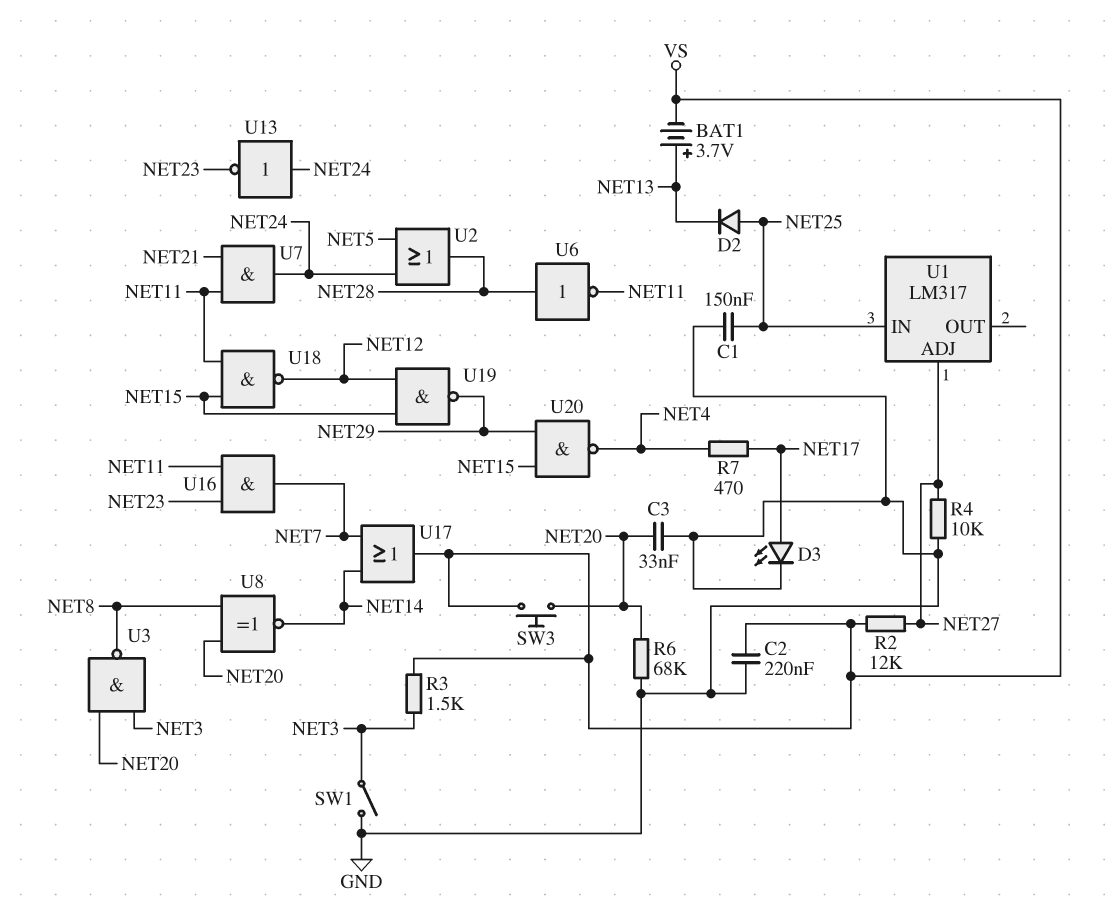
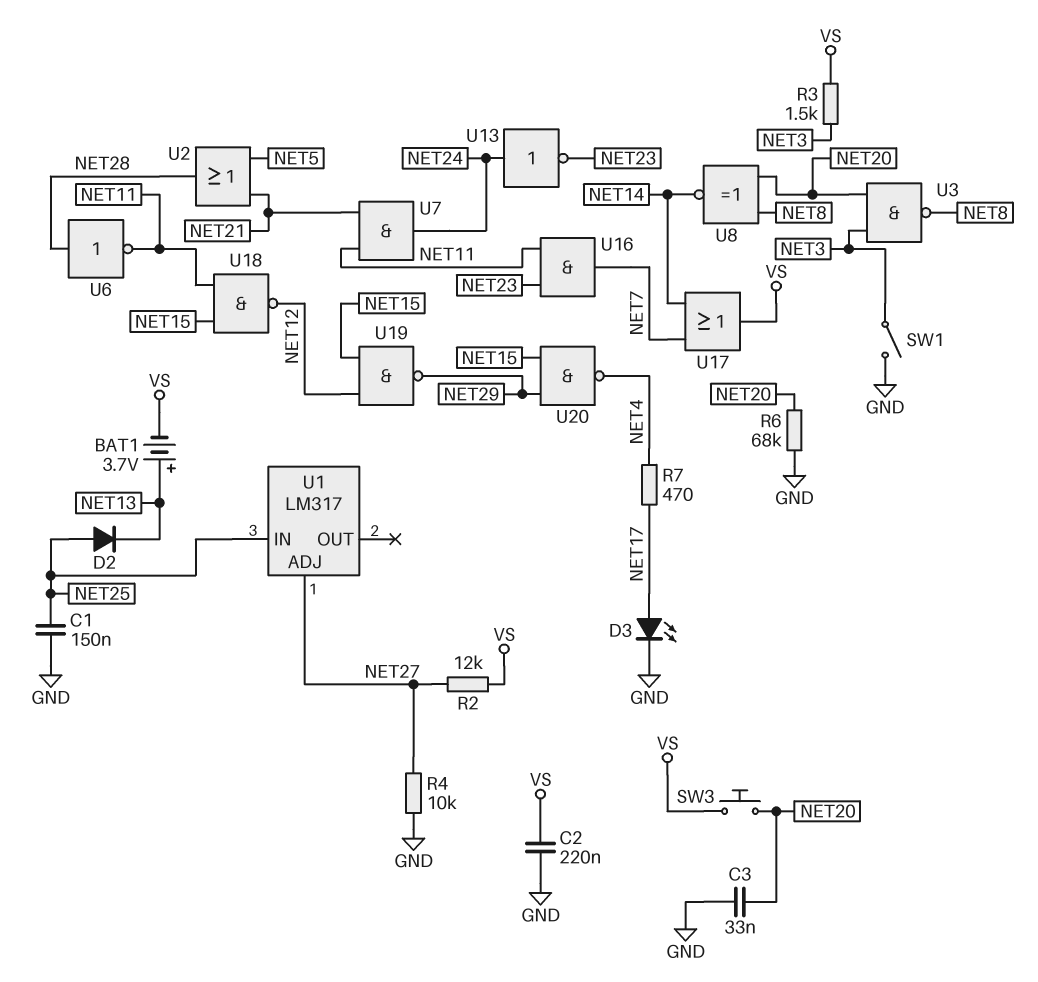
U2: OR (in NET5, in NET24, out NET28) -> OR (in NET5, in NET21, out NET28)

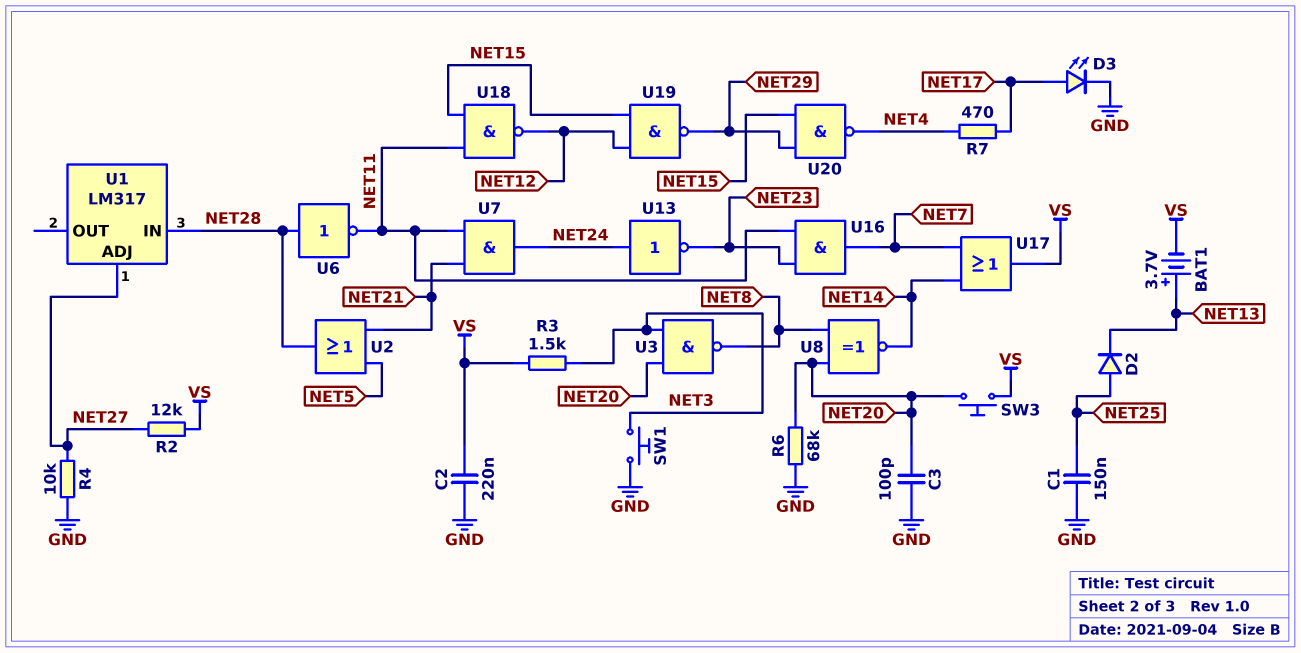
C3: 33nF (GND, NET20) -> 100pF (GND, NET20)
SW1: switch (GND, NET3) -> button (GND, NET3)
U1 pin IN: NET25 -> NET28

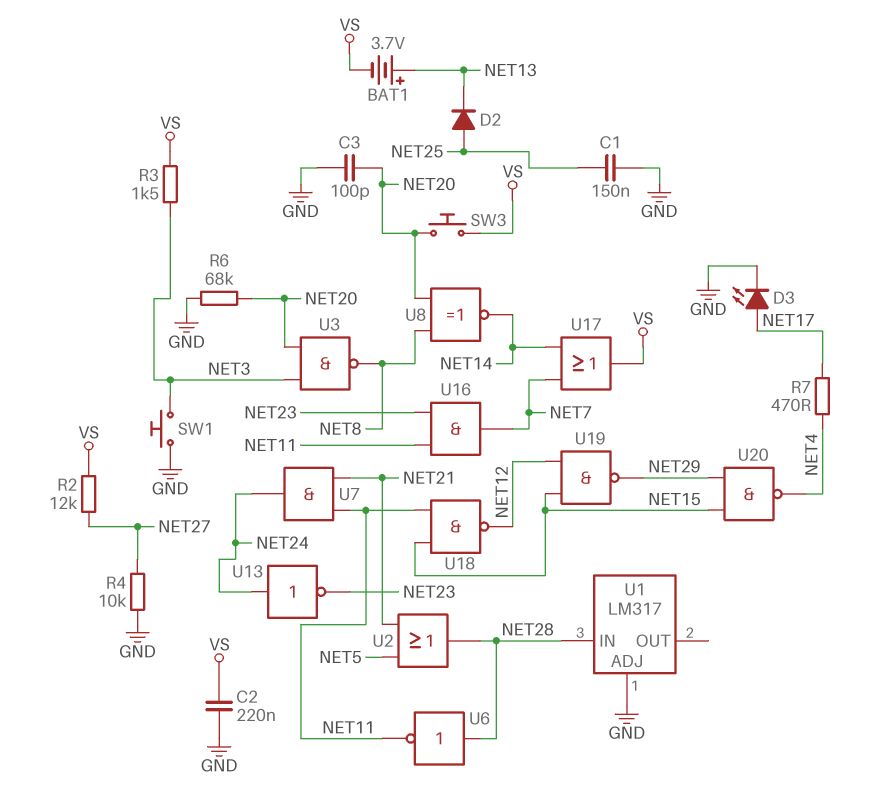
U1 pin ADJ: NET27 -> GND

